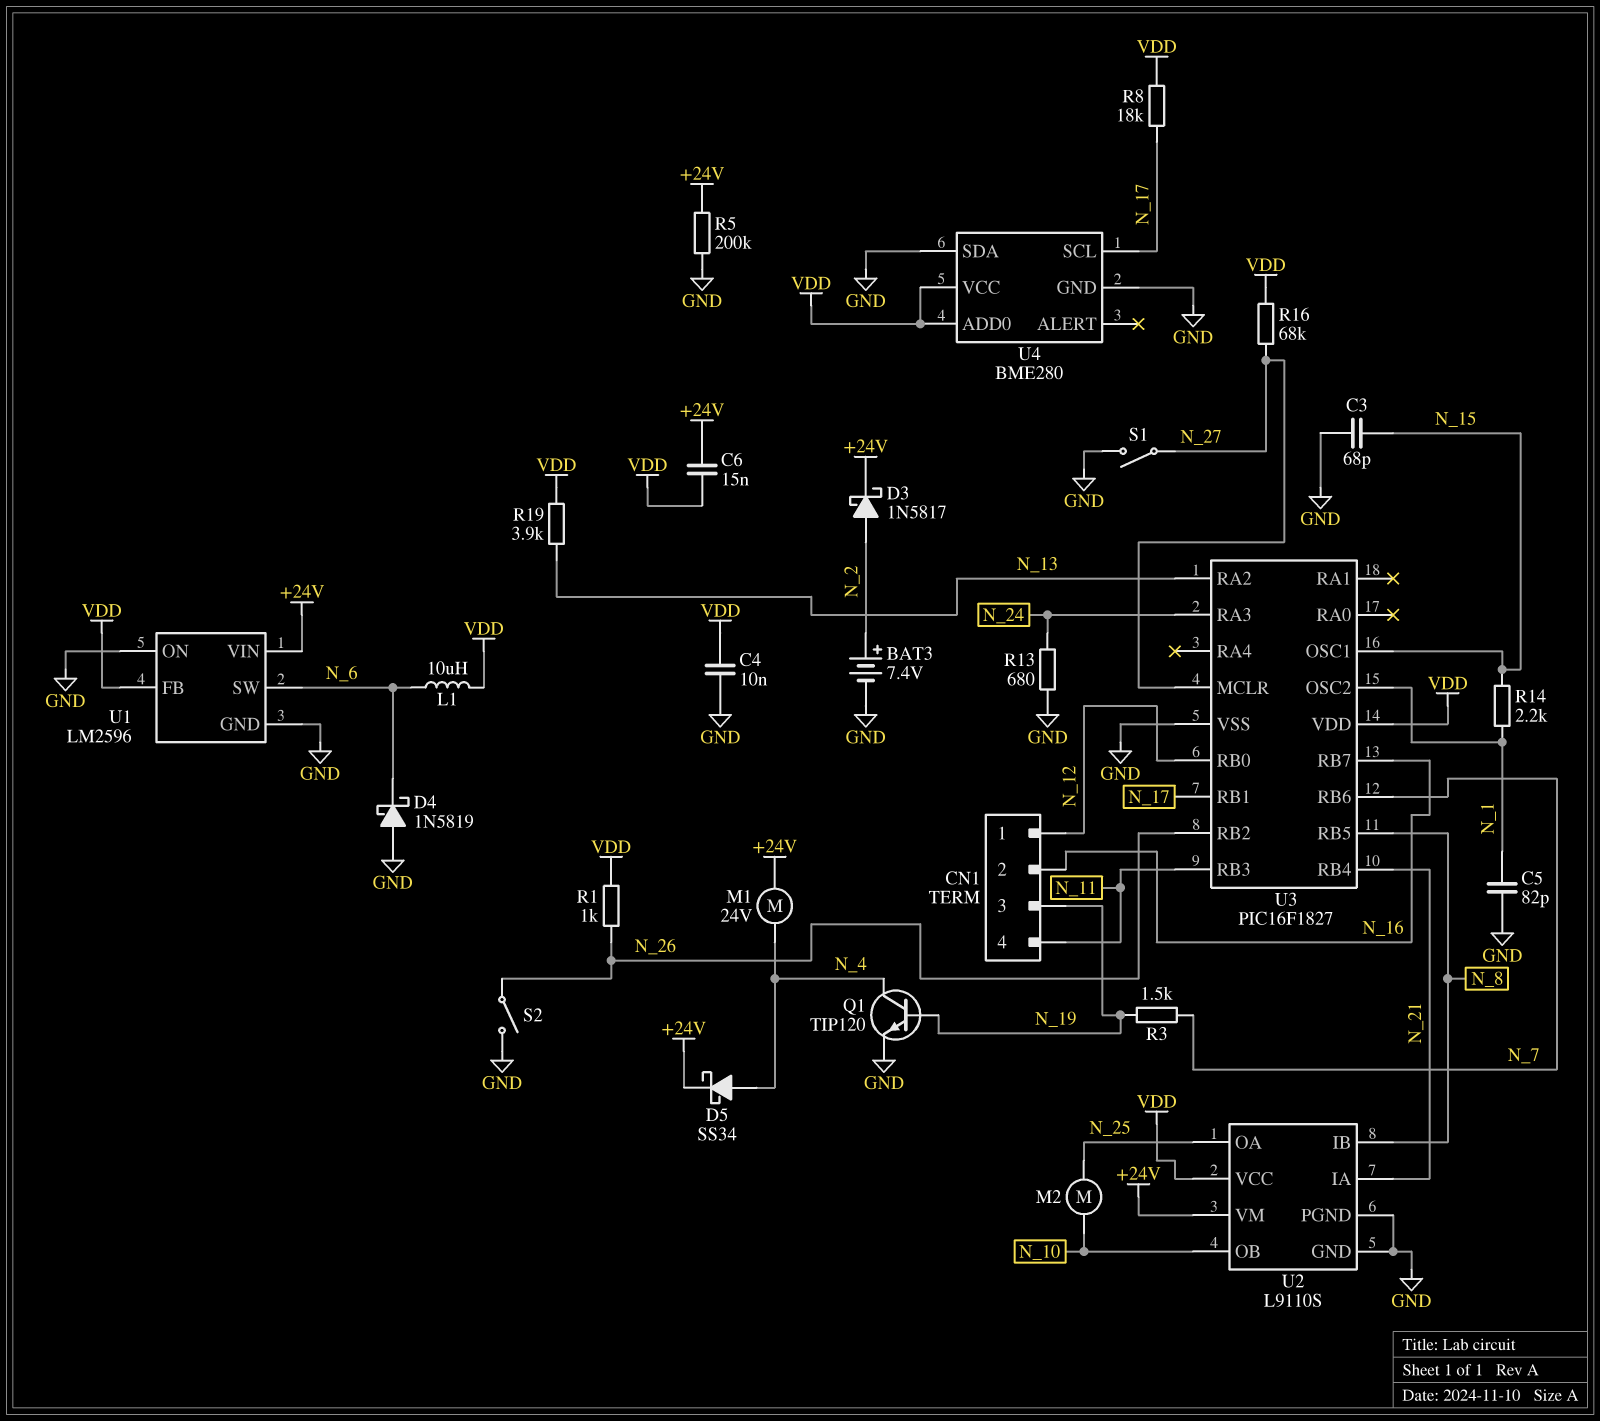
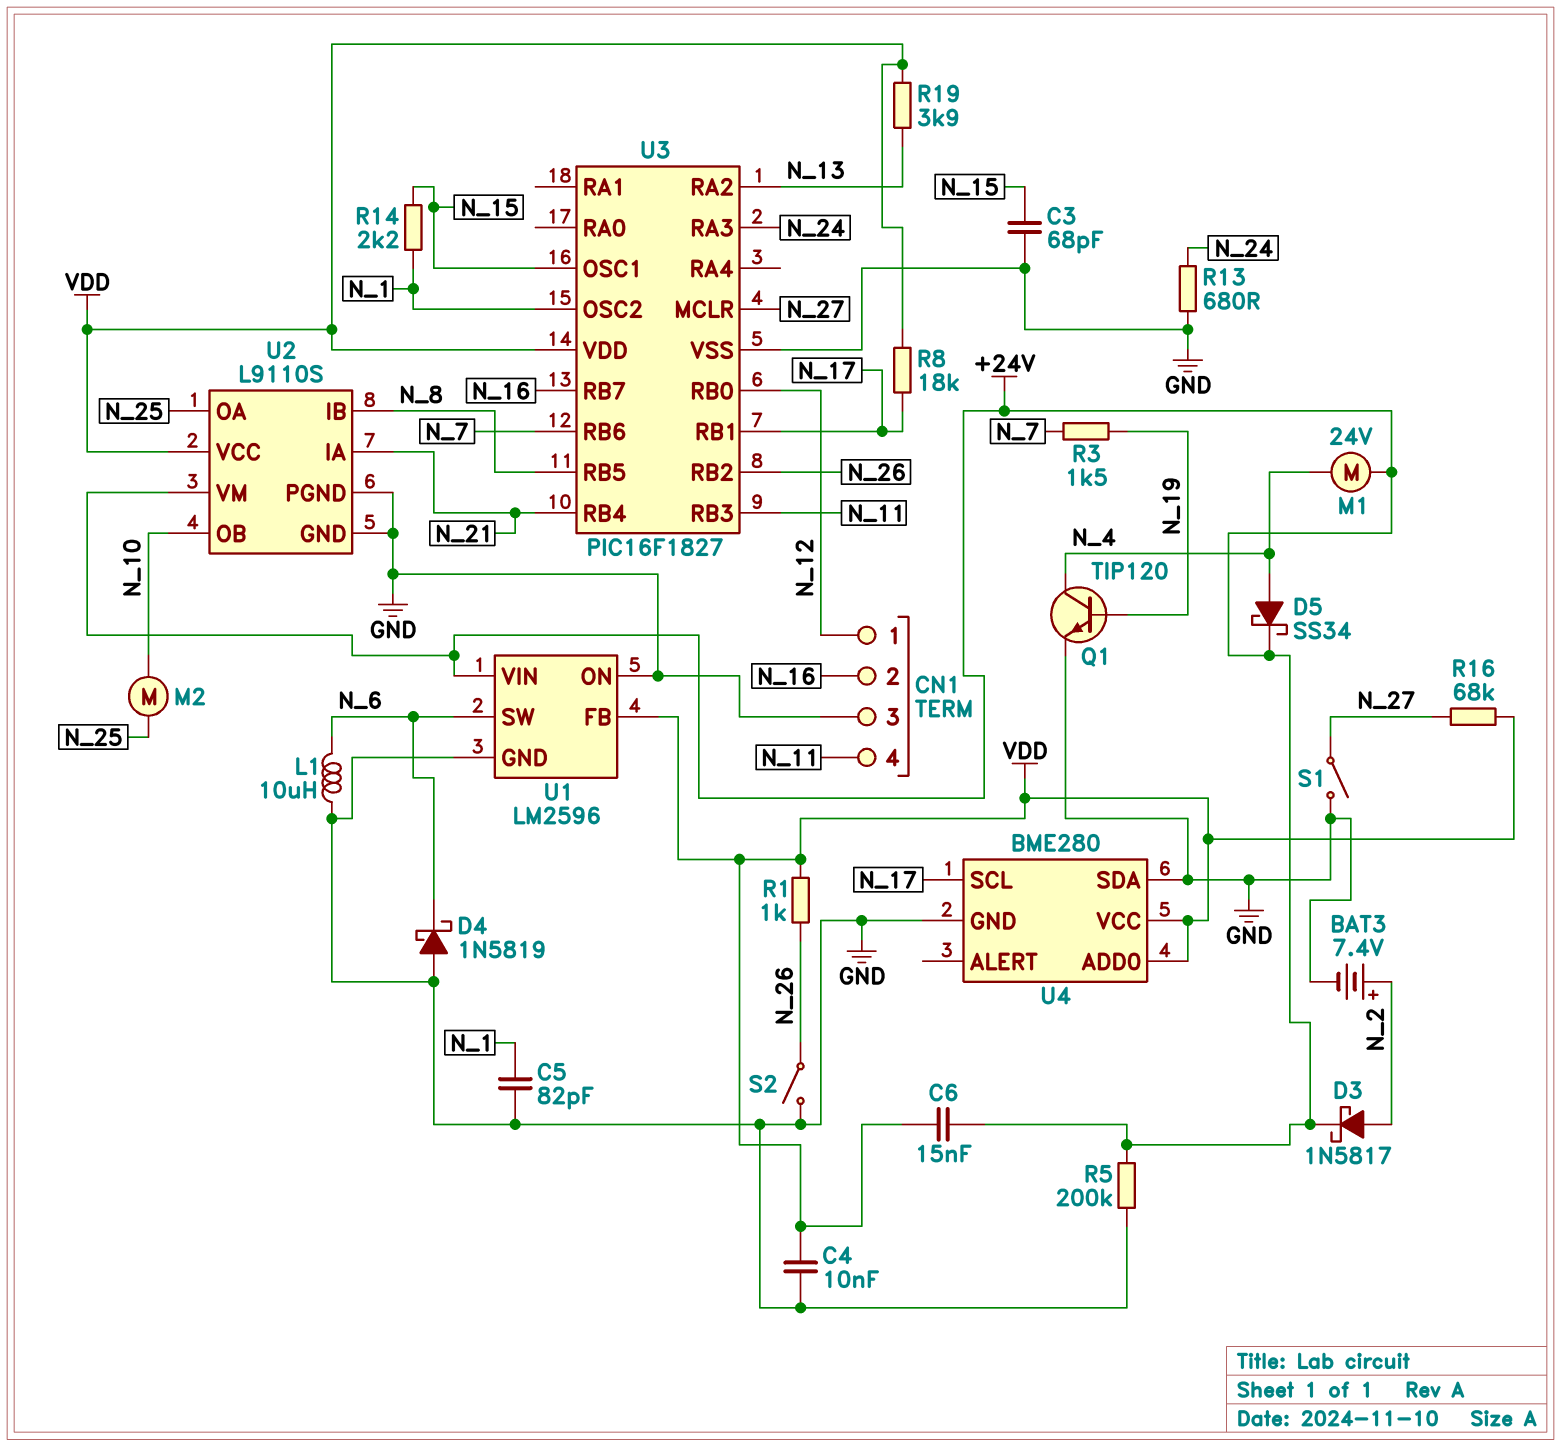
CN1 pin 3: N_19 -> GND
L1: 10uH (N_6, VDD) -> 10uH (GND, N_6)

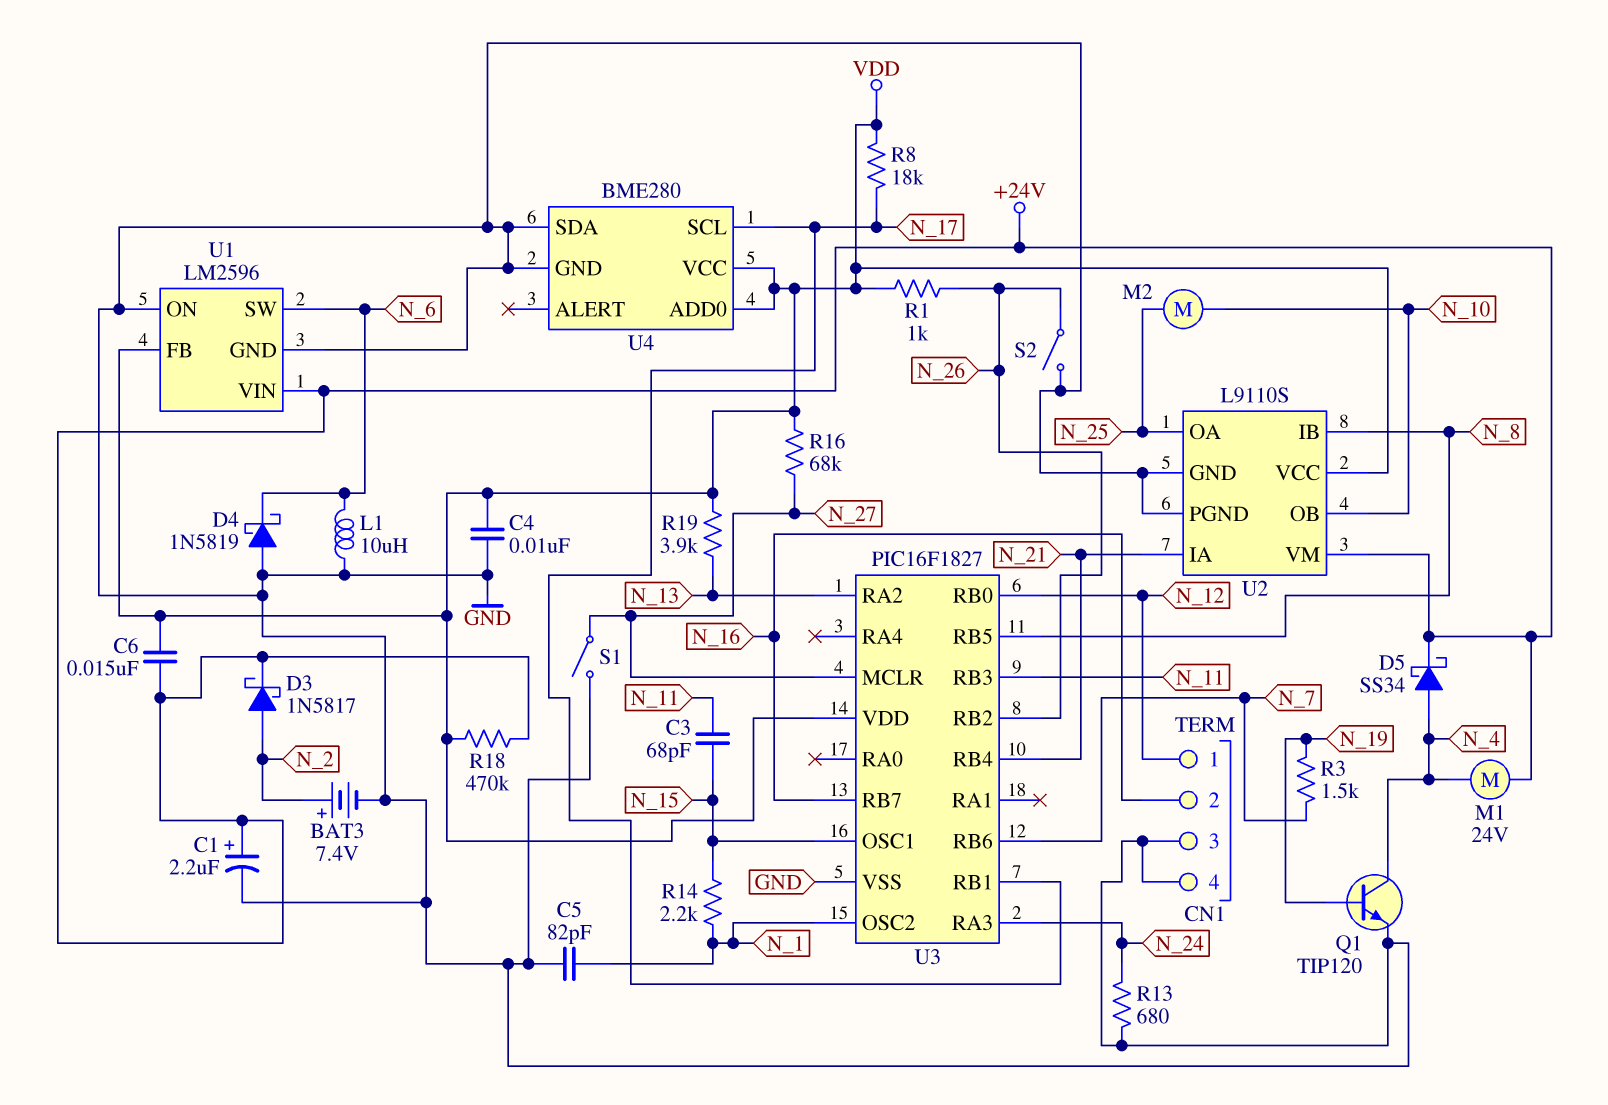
C1: none -> 2.2uF (plus +24V, minus GND)
C3: 68pF (GND, N_15) -> 68pF (N_11, N_15)
CN1 pin 4: N_11 -> GND
R5: 200k (+24V, GND) -> none
R18: none -> 470k (+24V, VDD)

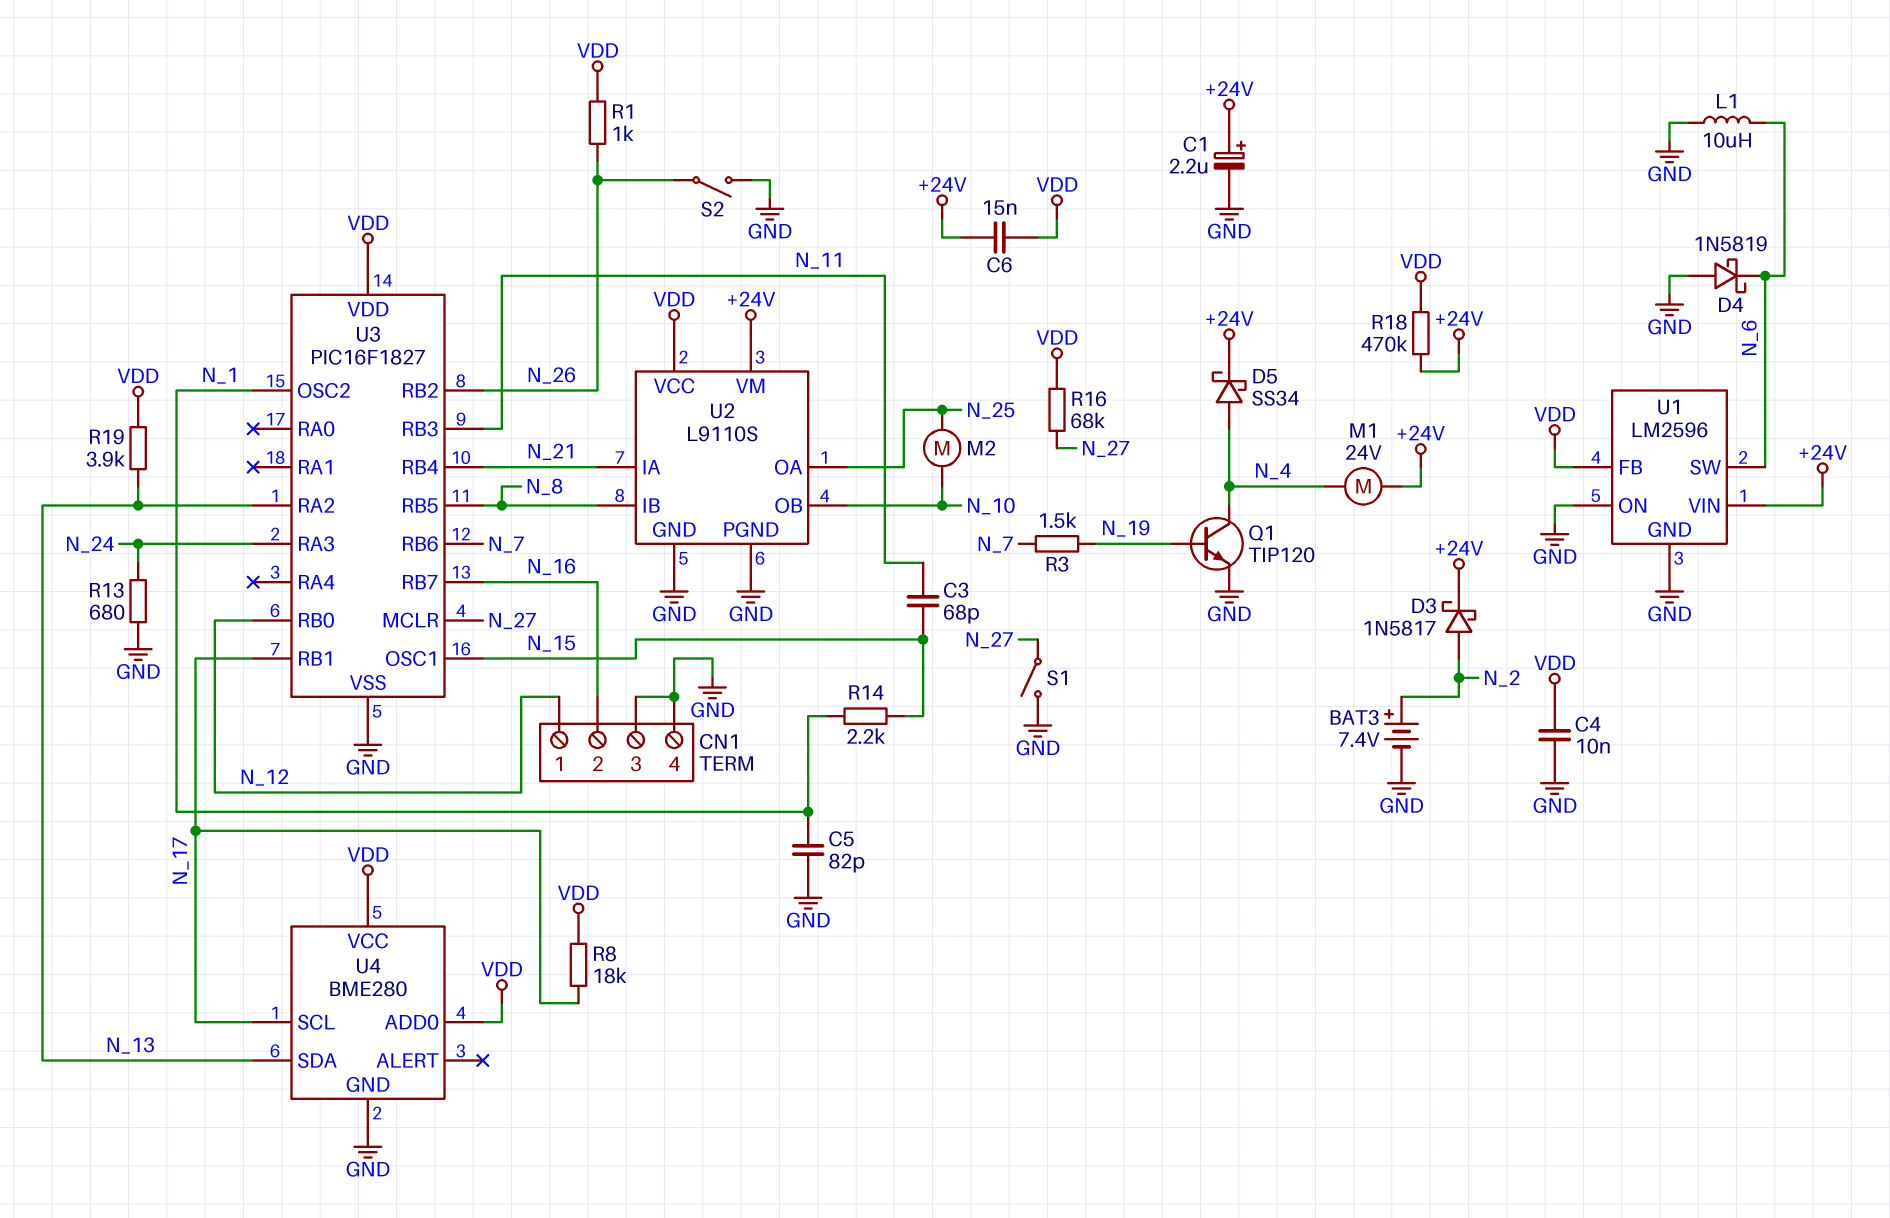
U4 pin SDA: GND -> N_13

